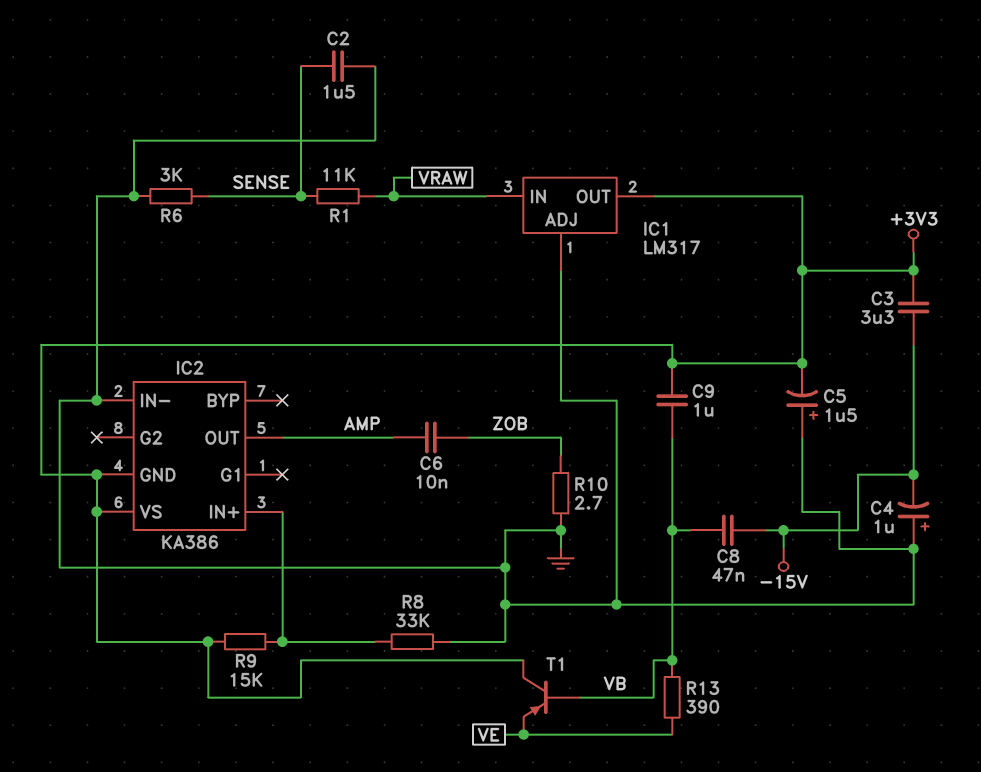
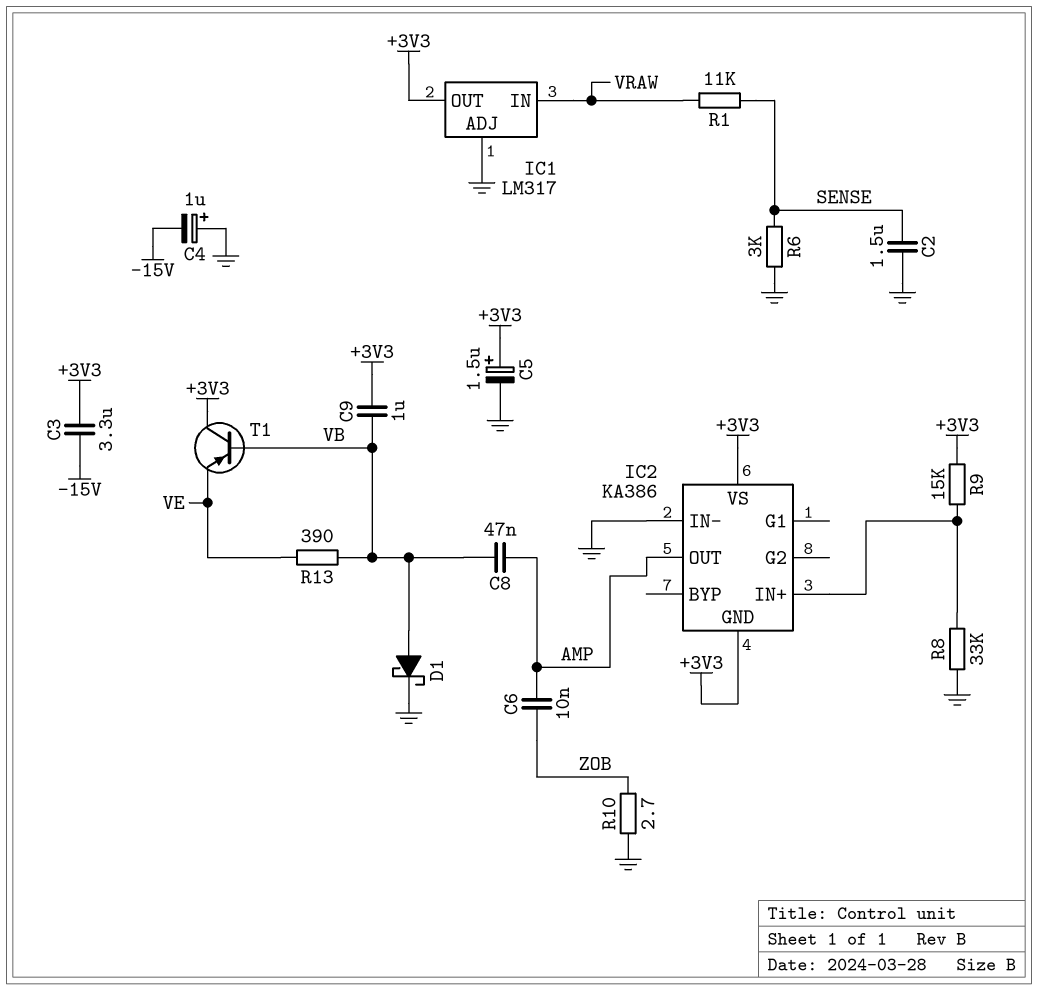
C5: 1.5uF (plus GND, minus +3V3) -> 1.5uF (plus +3V3, minus GND)
C8: 47nF (-15V, VB) -> 47nF (AMP, VB)
D1: none -> schottky (A VB, K GND)

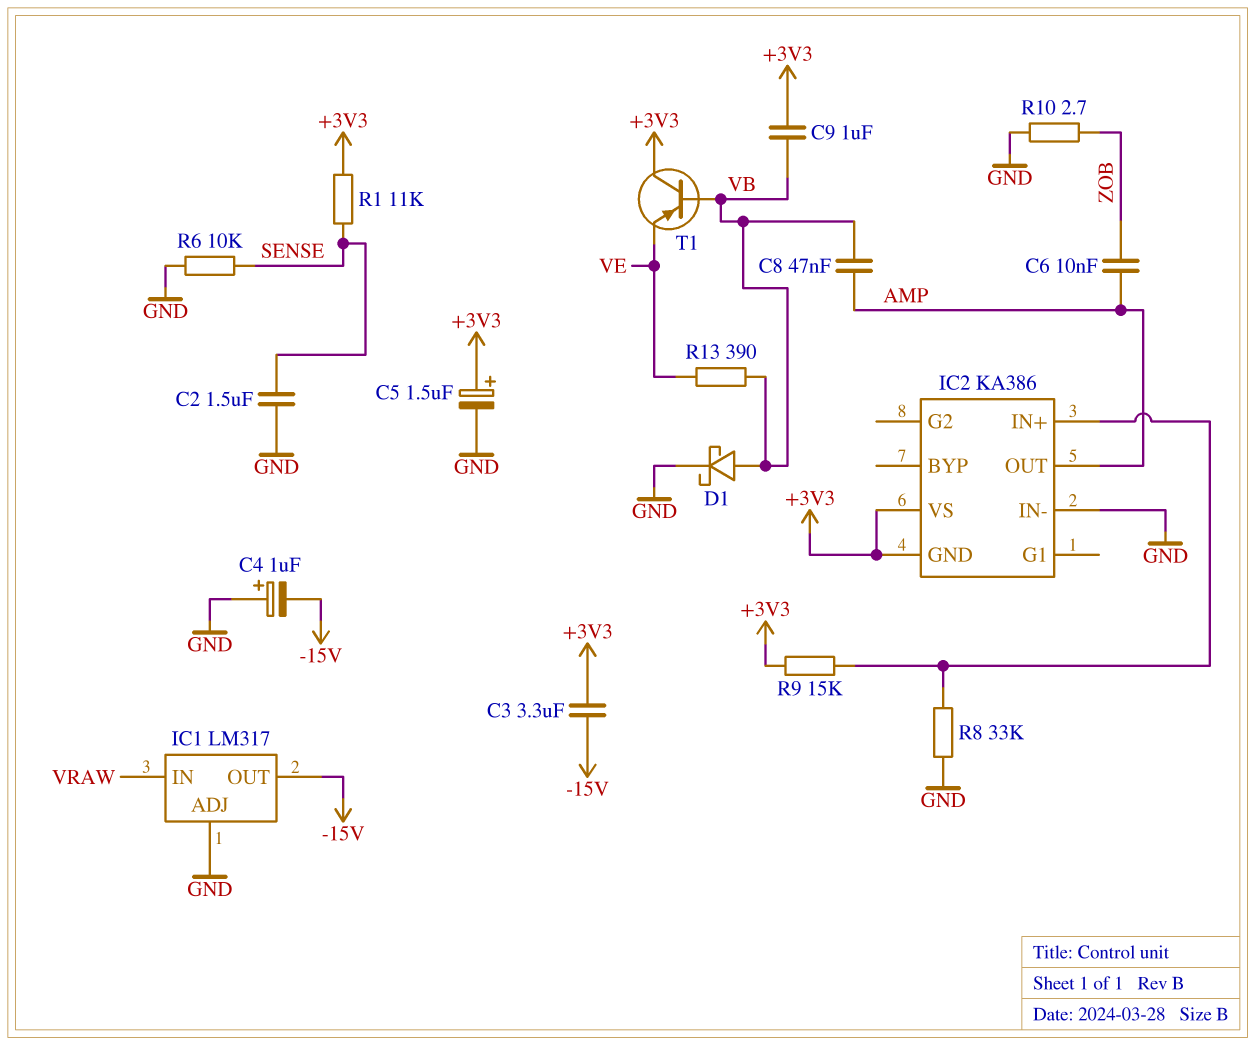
IC1 pin OUT: +3V3 -> -15V
R1: 11k (SENSE, VRAW) -> 11k (+3V3, SENSE)
R6: 3k (GND, SENSE) -> 10k (GND, SENSE)

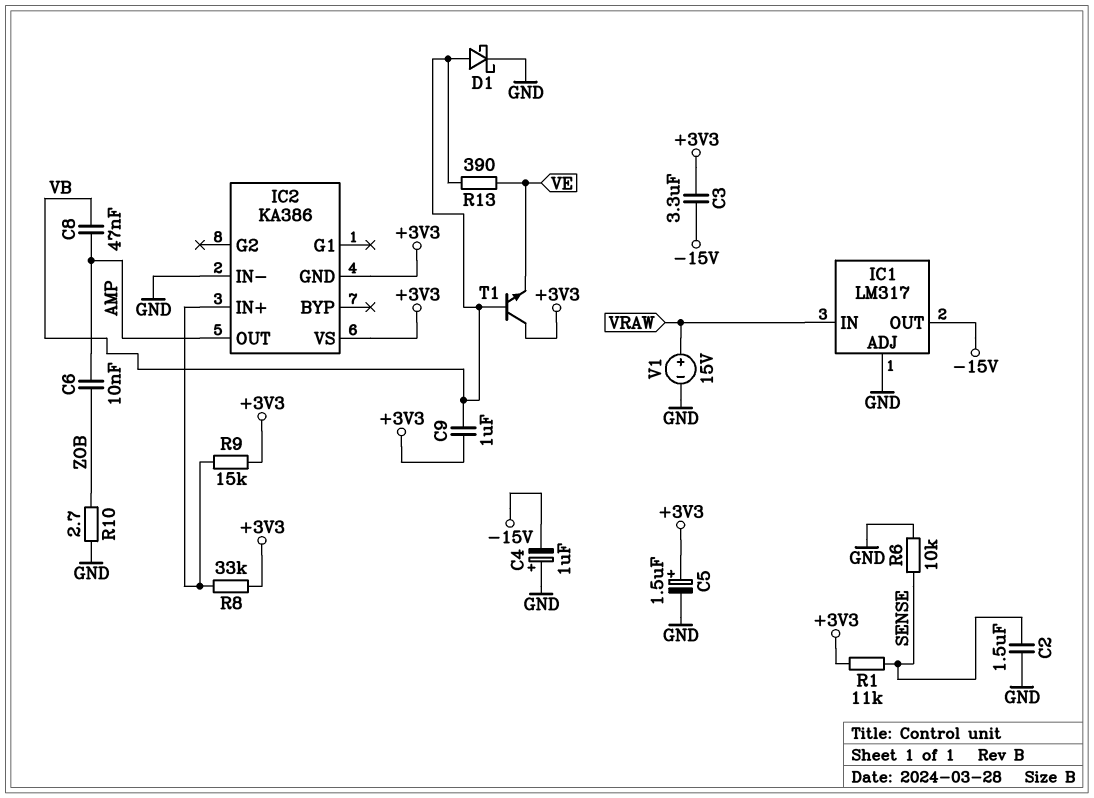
R8: 33k (GND, IC2/IN+) -> 33k (+3V3, IC2/IN+)
T1: PNP (B VB, C +3V3, E VE) -> NPN (B VB, C +3V3, E VE)
V1: none -> 15V (plus VRAW, minus GND)

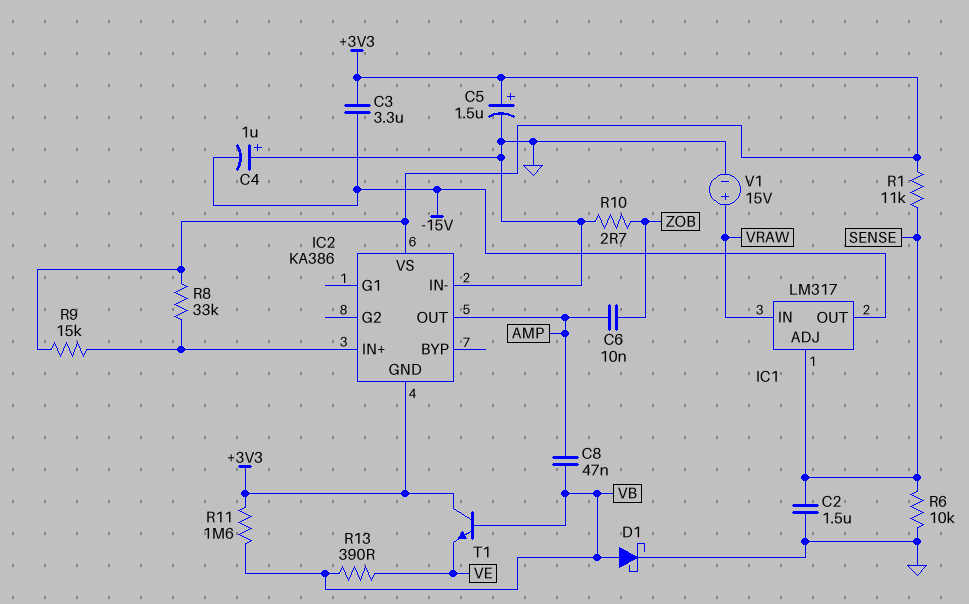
C9: 1uF (+3V3, VB) -> none
IC1 pin ADJ: GND -> SENSE
R11: none -> 1.6M (+3V3, VB)

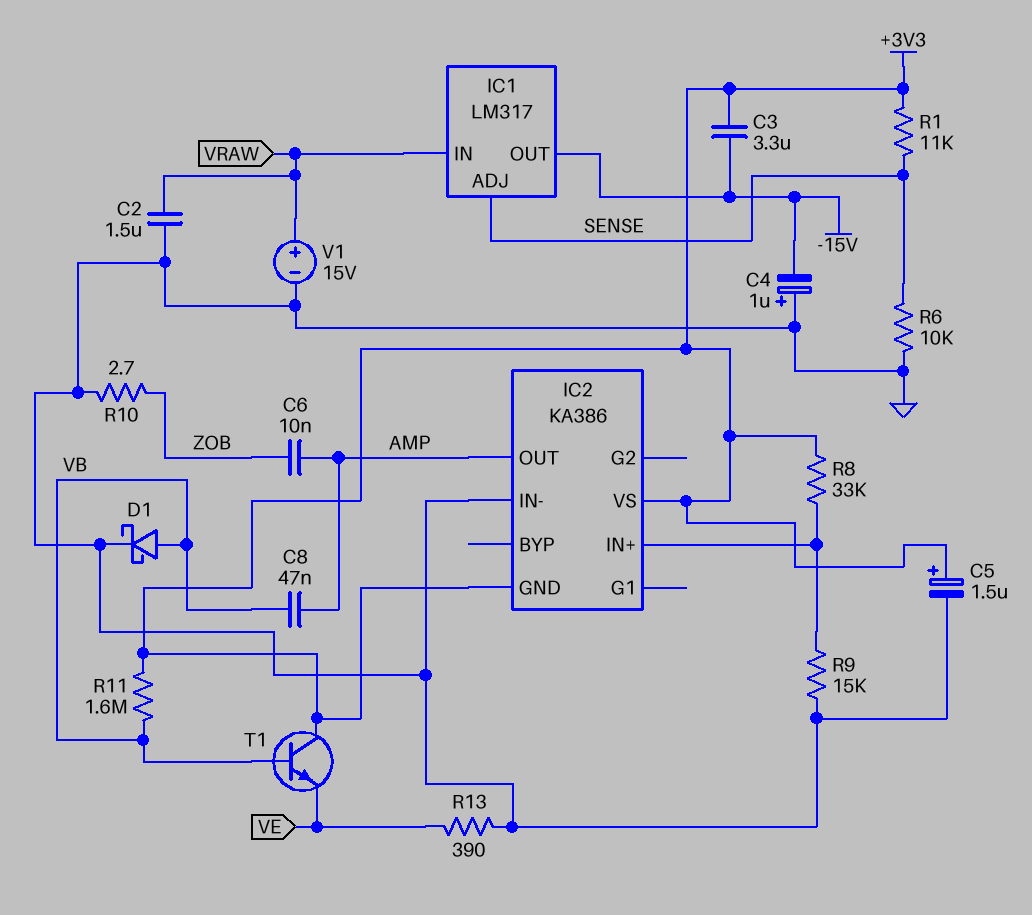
C2: 1.5uF (GND, SENSE) -> 1.5uF (GND, VRAW)
R9: 15k (+3V3, IC2/IN+) -> 15k (GND, IC2/IN+)
R13: 390 (VB, VE) -> 390 (GND, VE)

